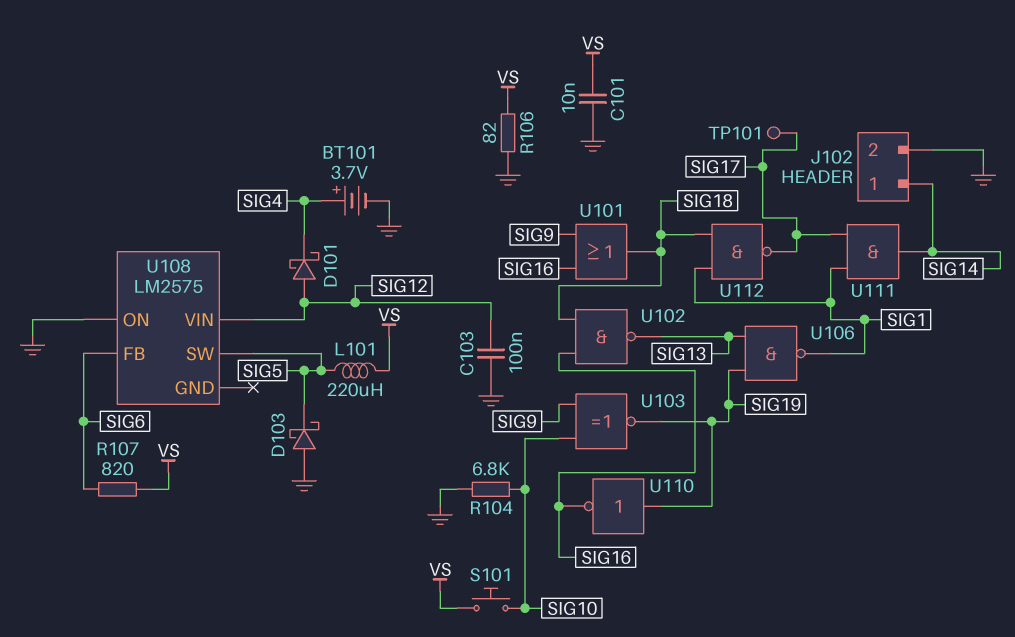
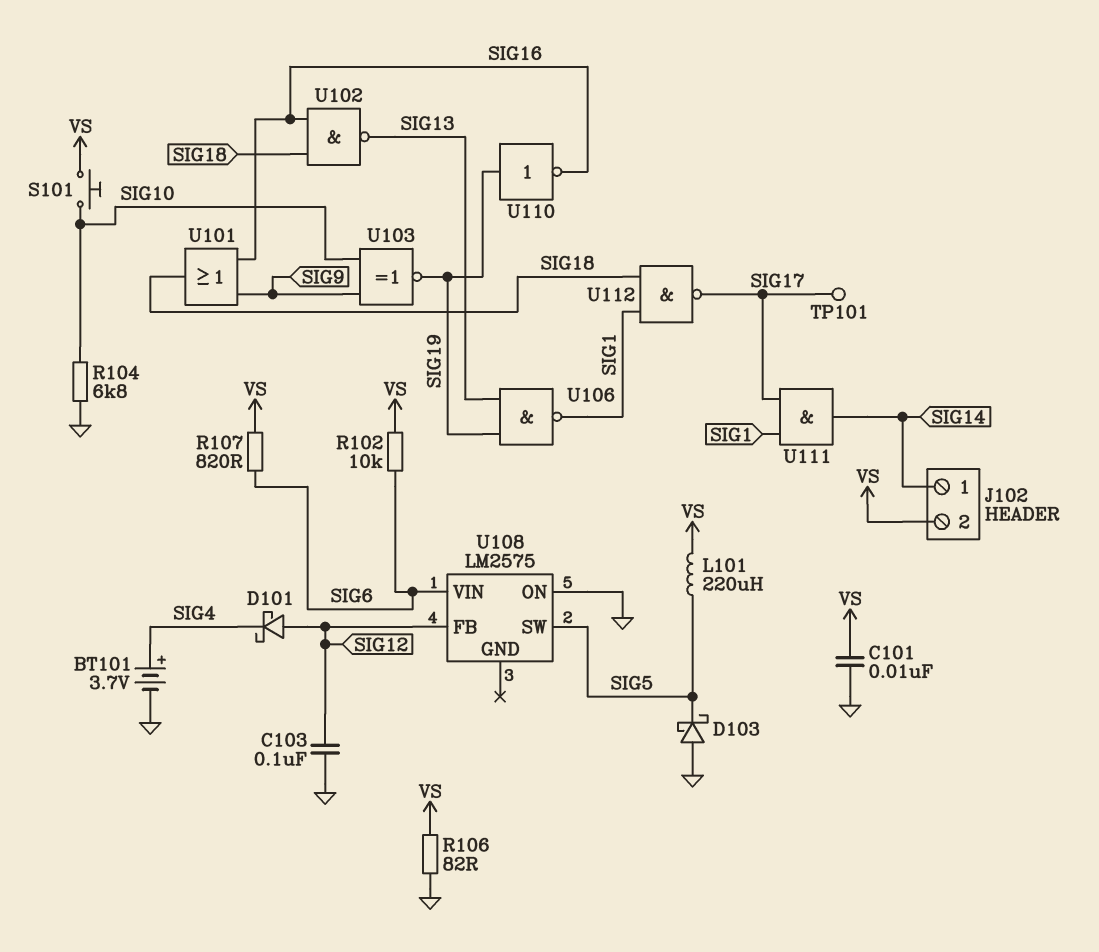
J102 pin 2: GND -> VS
R102: none -> 10k (SIG6, VS)
U108 pin FB: SIG6 -> SIG12
U108 pin VIN: SIG12 -> SIG6

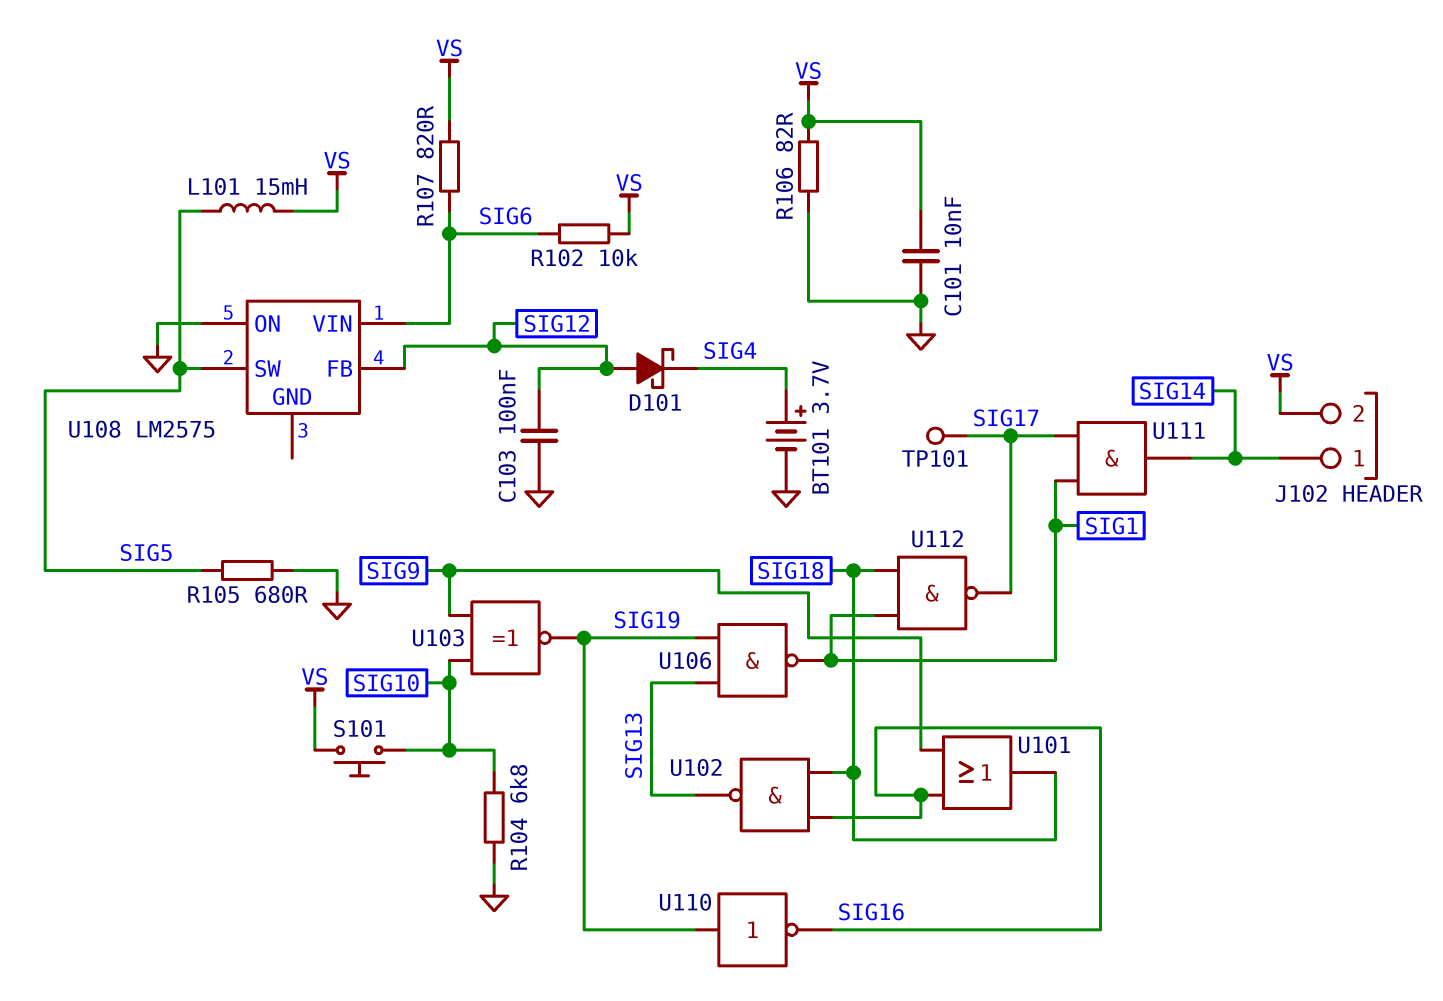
D103: schottky (A GND, K SIG5) -> none
L101: 220uH (SIG5, VS) -> 15mH (SIG5, VS)
R105: none -> 680 (GND, SIG5)

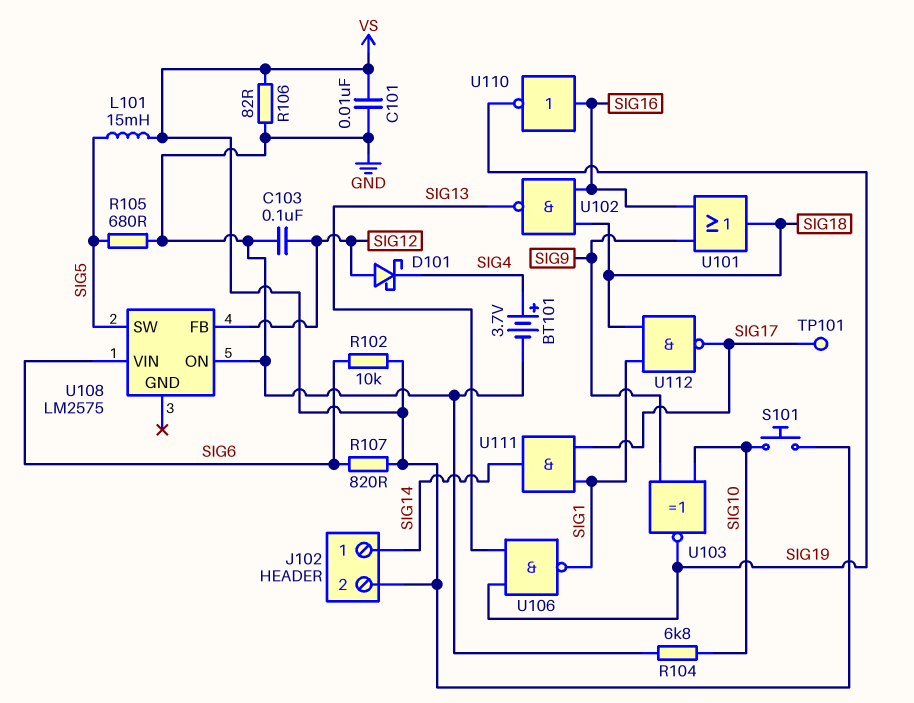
U110: NOT (in SIG19, out SIG16) -> NOT (in SIG16, out SIG19)

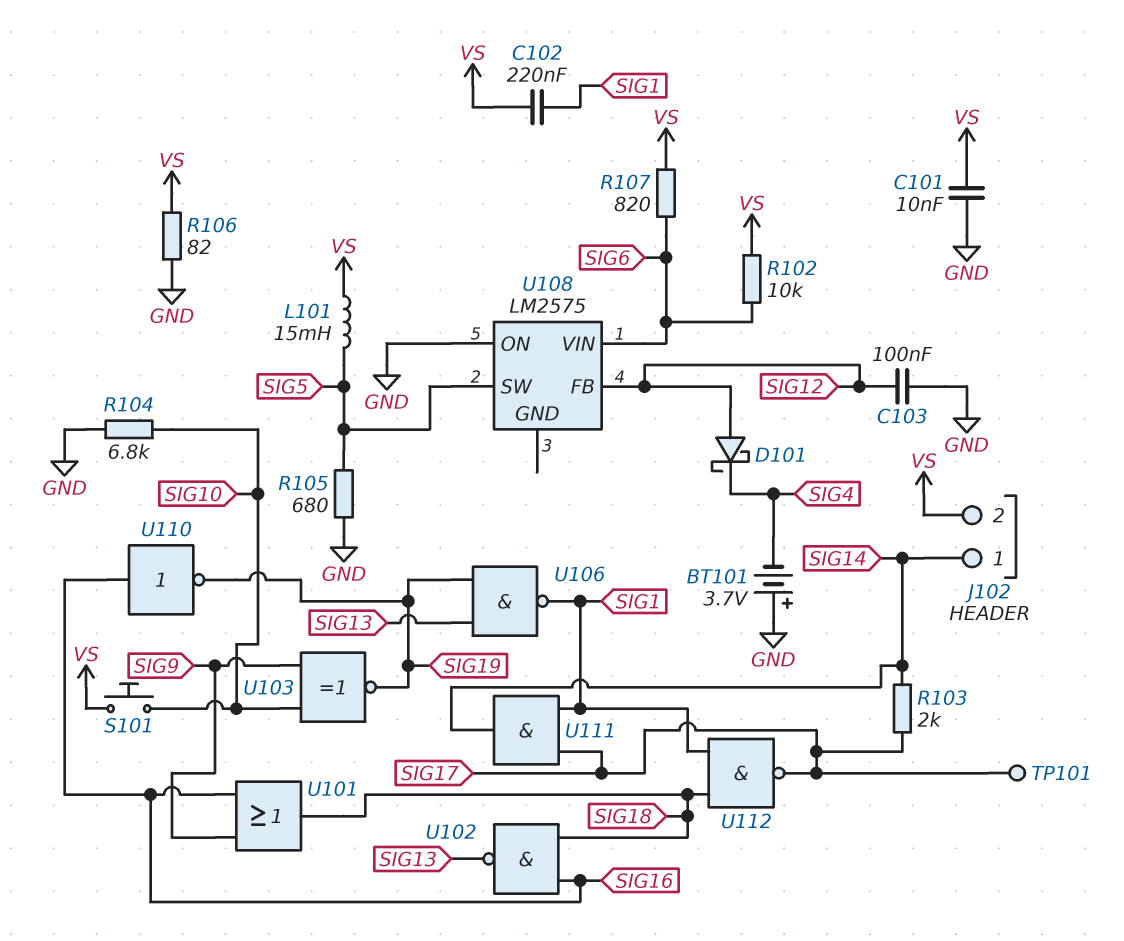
BT101: 3.7V (plus SIG4, minus GND) -> 3.7V (plus GND, minus SIG4)
C102: none -> 220nF (SIG1, VS)
R103: none -> 2k (SIG14, SIG17)

